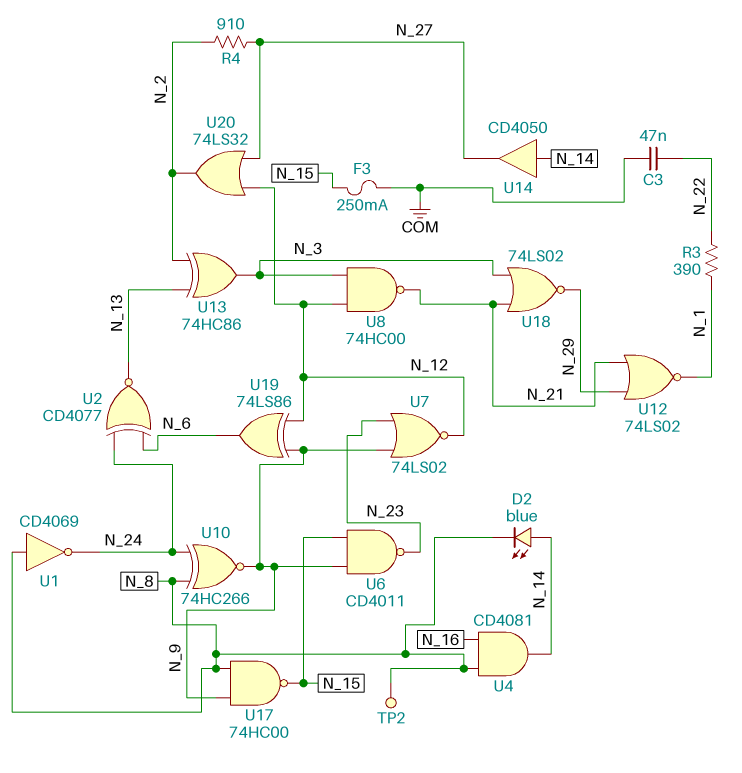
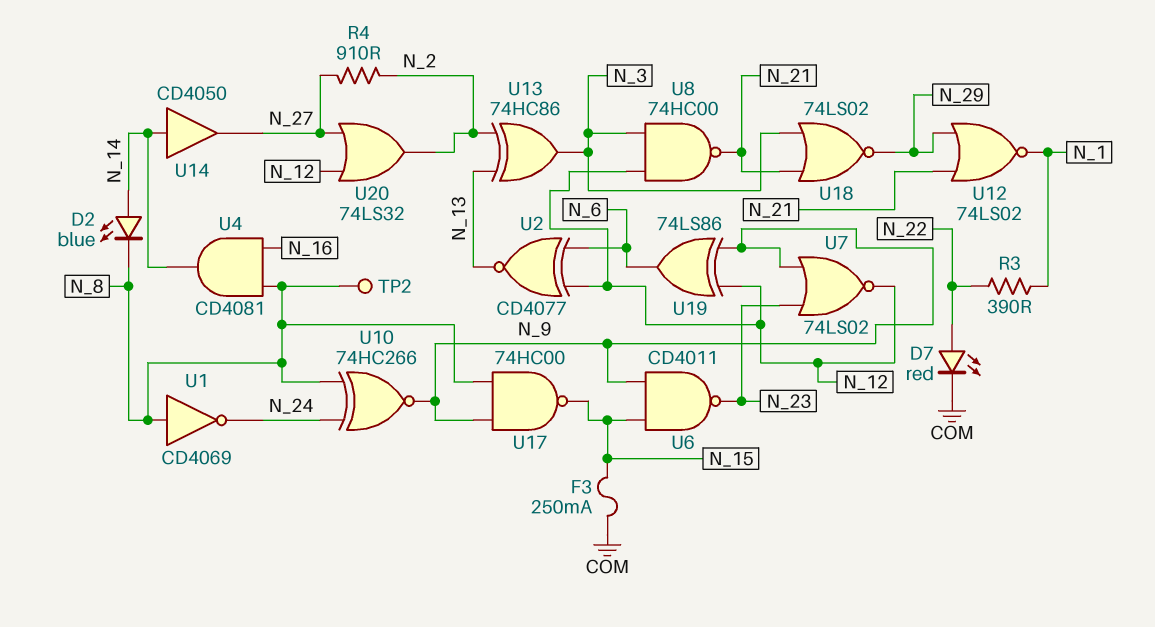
C3: 47nF (COM, N_22) -> none
D7: none -> LED red (A N_22, K COM)
U2: XNOR CD4077 (in N_6, in N_24, out N_13) -> XNOR CD4077 (in N_6, in N_12, out N_13)

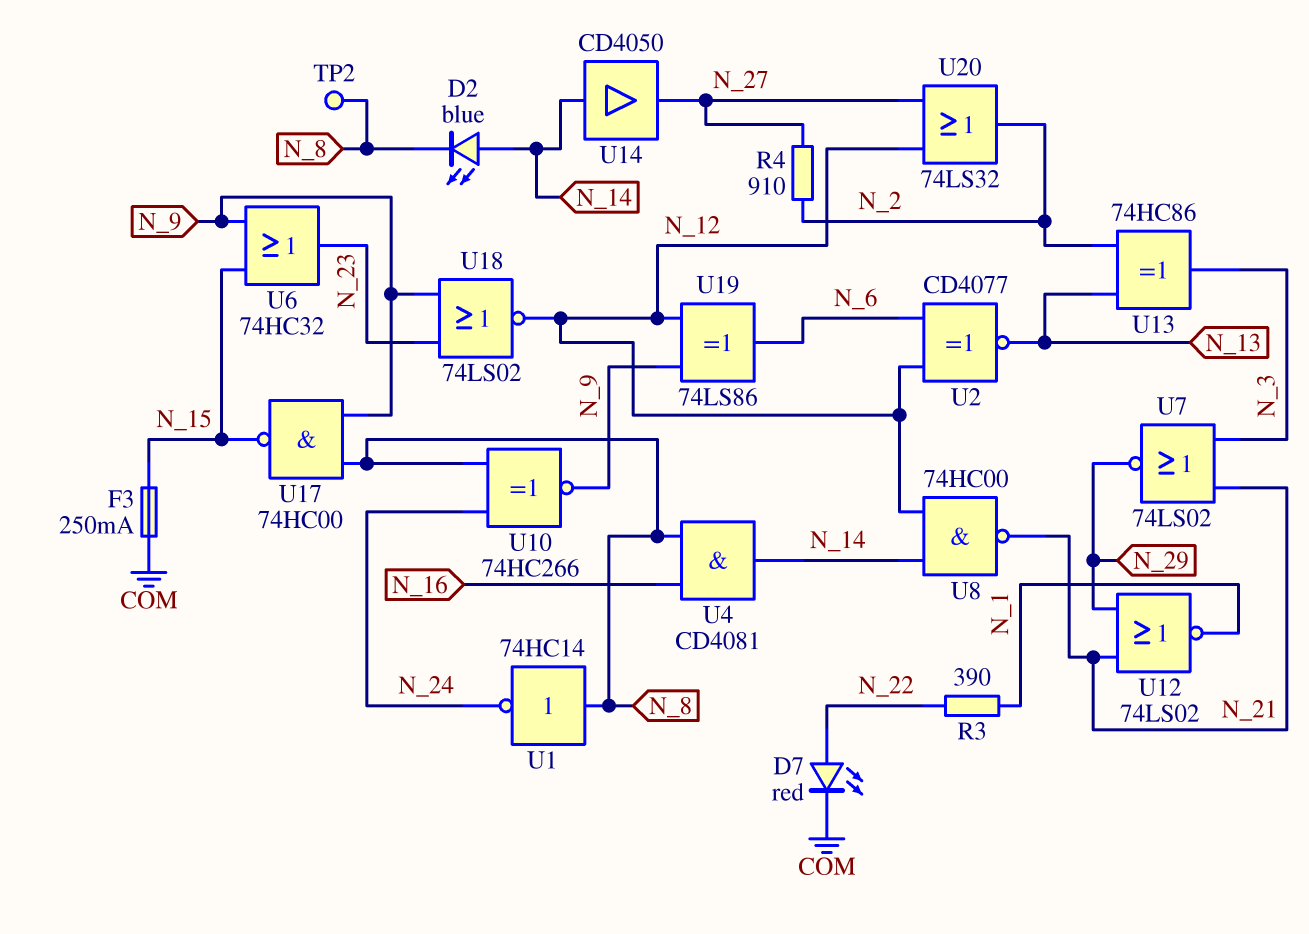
U1: NOT CD4069 (in N_8, out N_24) -> NOT 74HC14 (in N_8, out N_24)
U6: NAND CD4011 (in N_9, in N_15, out N_23) -> OR 74HC32 (in N_9, in N_15, out N_23)
U7: NOR 74LS02 (in N_9, in N_23, out N_12) -> NOR 74LS02 (in N_3, in N_21, out N_29)
U8: NAND 74HC00 (in N_3, in N_12, out N_21) -> NAND 74HC00 (in N_12, in N_14, out N_21)
U18: NOR 74LS02 (in N_3, in N_21, out N_29) -> NOR 74LS02 (in N_9, in N_23, out N_12)

